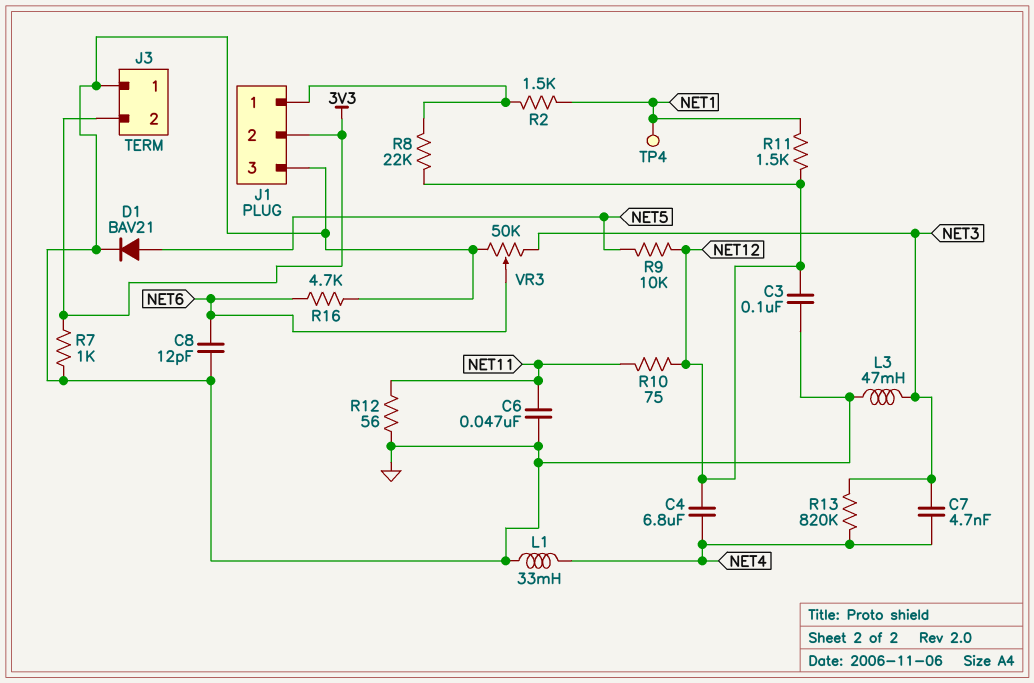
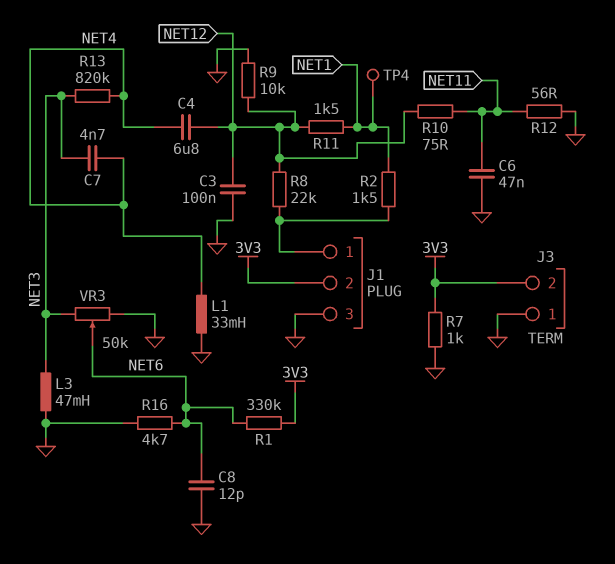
D1: diode BAV21 (A NET5, K GND) -> none
R1: none -> 330k (3V3, NET6)
R9: 10k (NET5, NET12) -> 10k (GND, NET12)

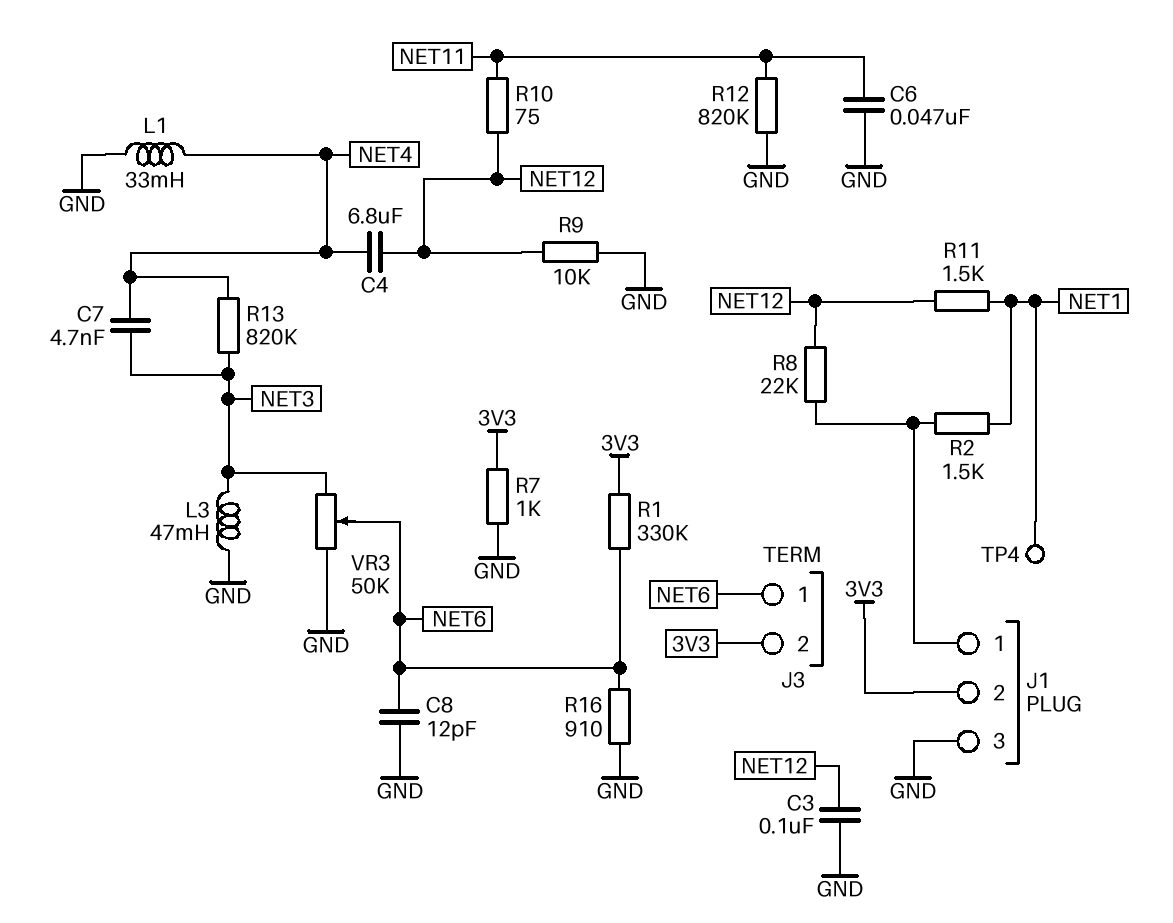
J3 pin 1: GND -> NET6
R12: 56 (GND, NET11) -> 820k (GND, NET11)
R16: 4.7k (GND, NET6) -> 910 (GND, NET6)

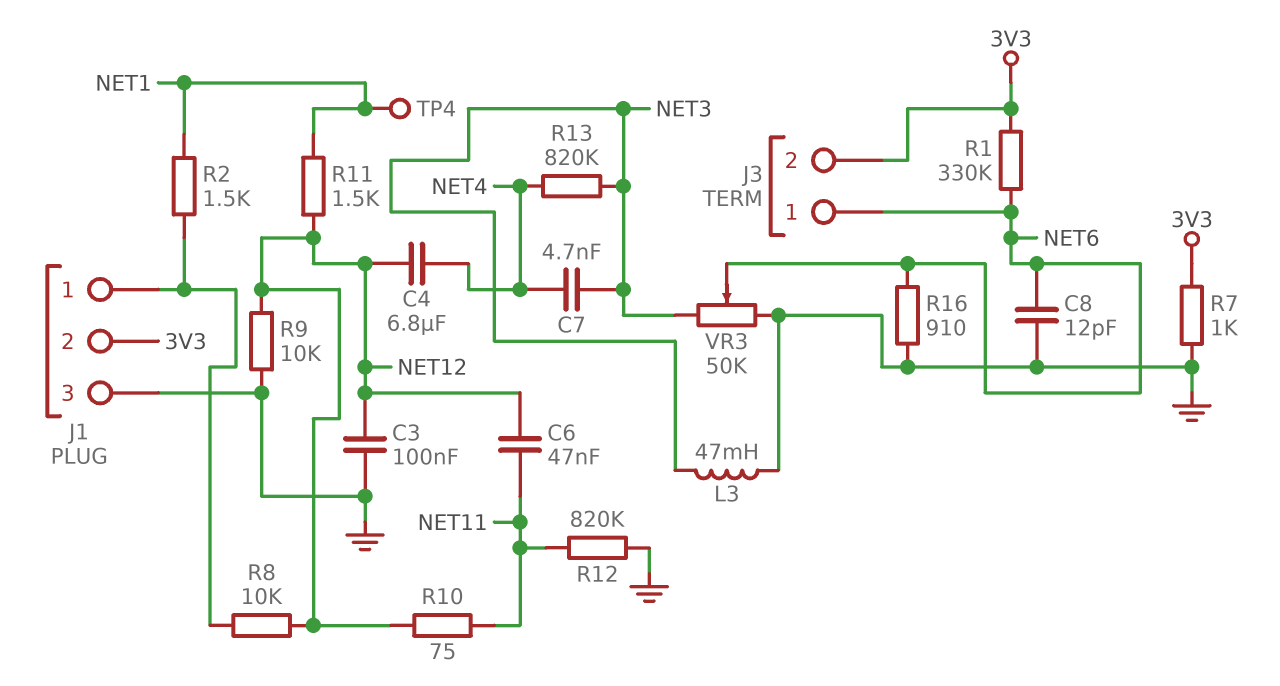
C6: 47nF (GND, NET11) -> 47nF (NET11, NET12)
L1: 33mH (GND, NET4) -> none
R8: 22k (J1/1, NET12) -> 10k (J1/1, NET12)

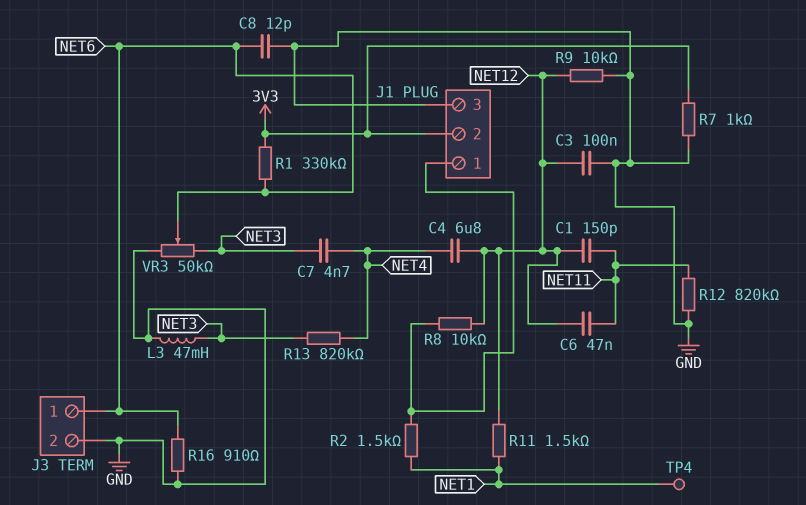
C1: none -> 150pF (NET11, NET12)
J3 pin 2: 3V3 -> GND
R10: 75 (NET11, NET12) -> none

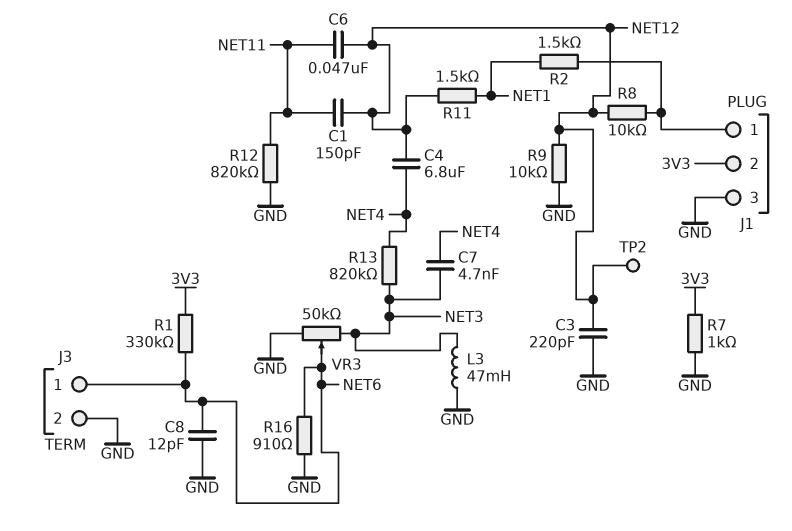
C3: 100nF (GND, NET12) -> 220pF (GND, NET12)
TP2: none -> test point (NET12)
TP4: test point (NET1) -> none

